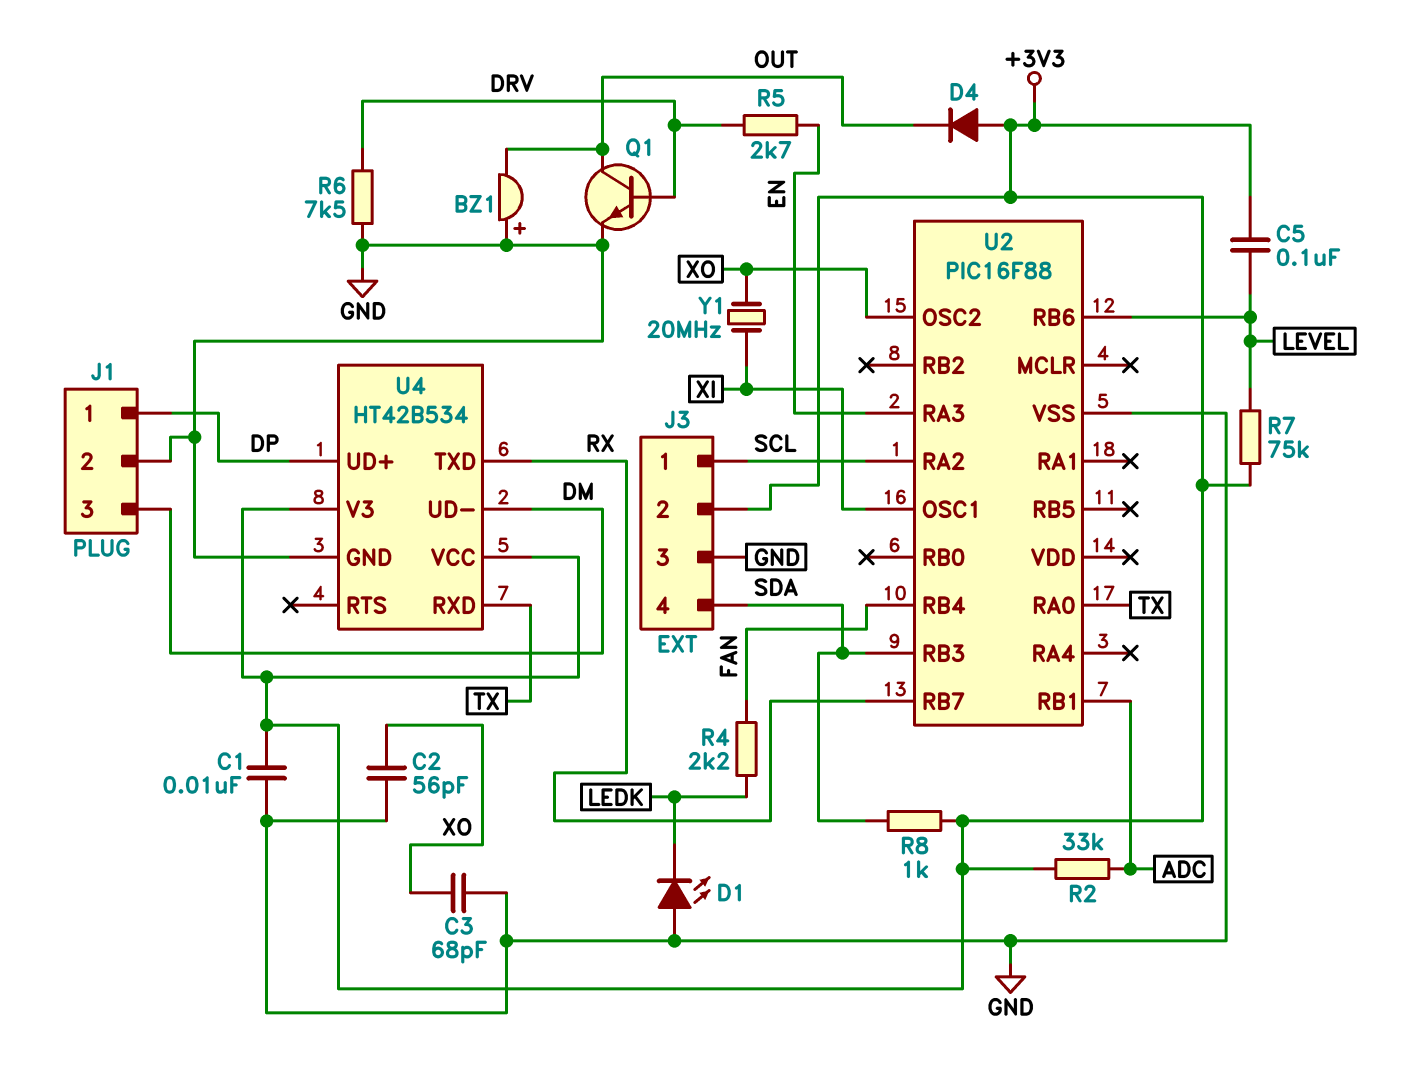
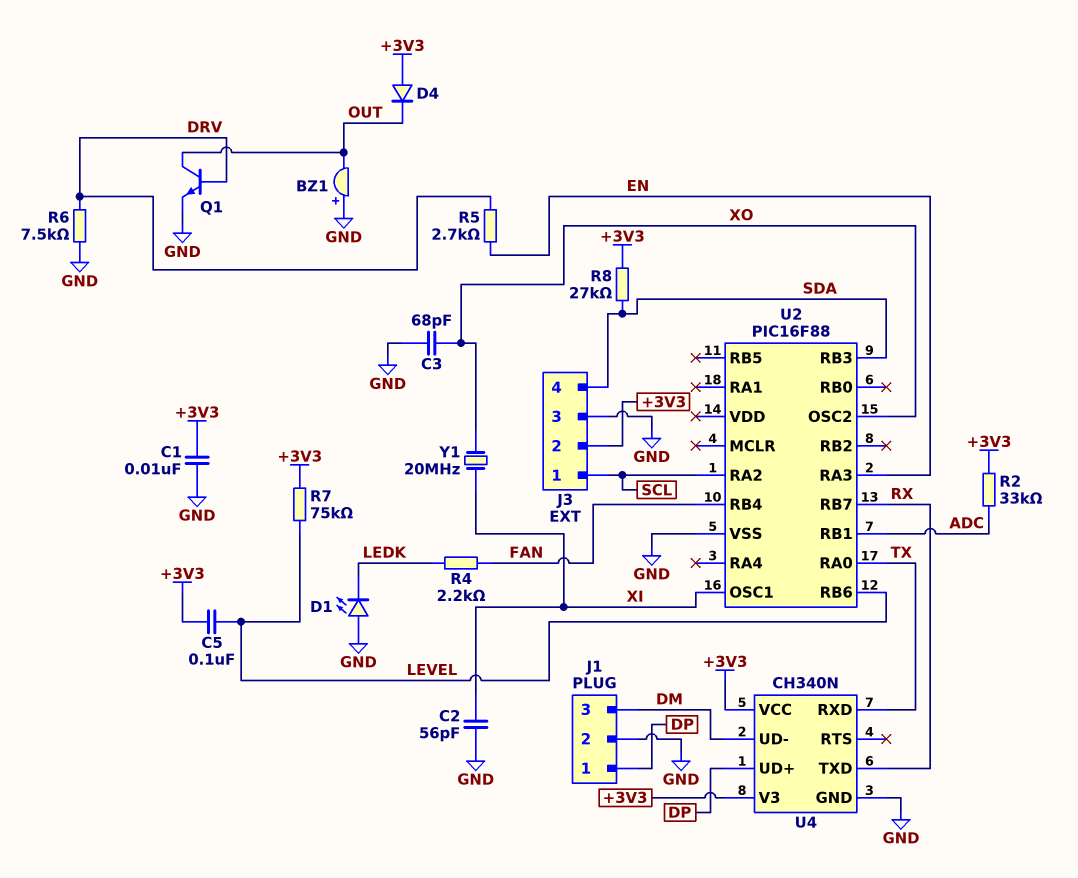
C2: 56pF (GND, XO) -> 56pF (GND, XI)
R8: 1k (+3V3, SDA) -> 27k (+3V3, SDA)
U4: HT42B534 -> CH340N

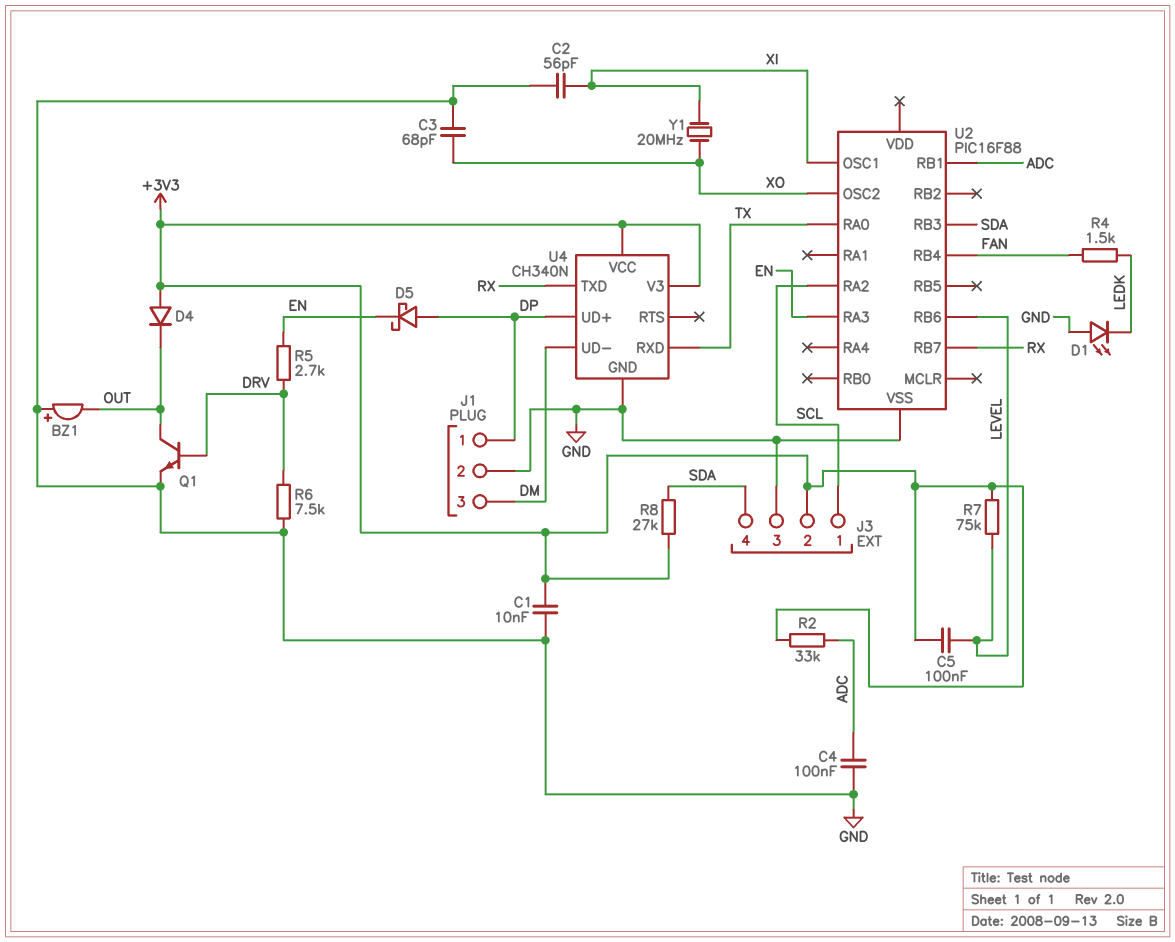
C4: none -> 100nF (ADC, GND)
D5: none -> schottky (A DP, K EN)
R4: 2.2k (FAN, LEDK) -> 1.5k (FAN, LEDK)

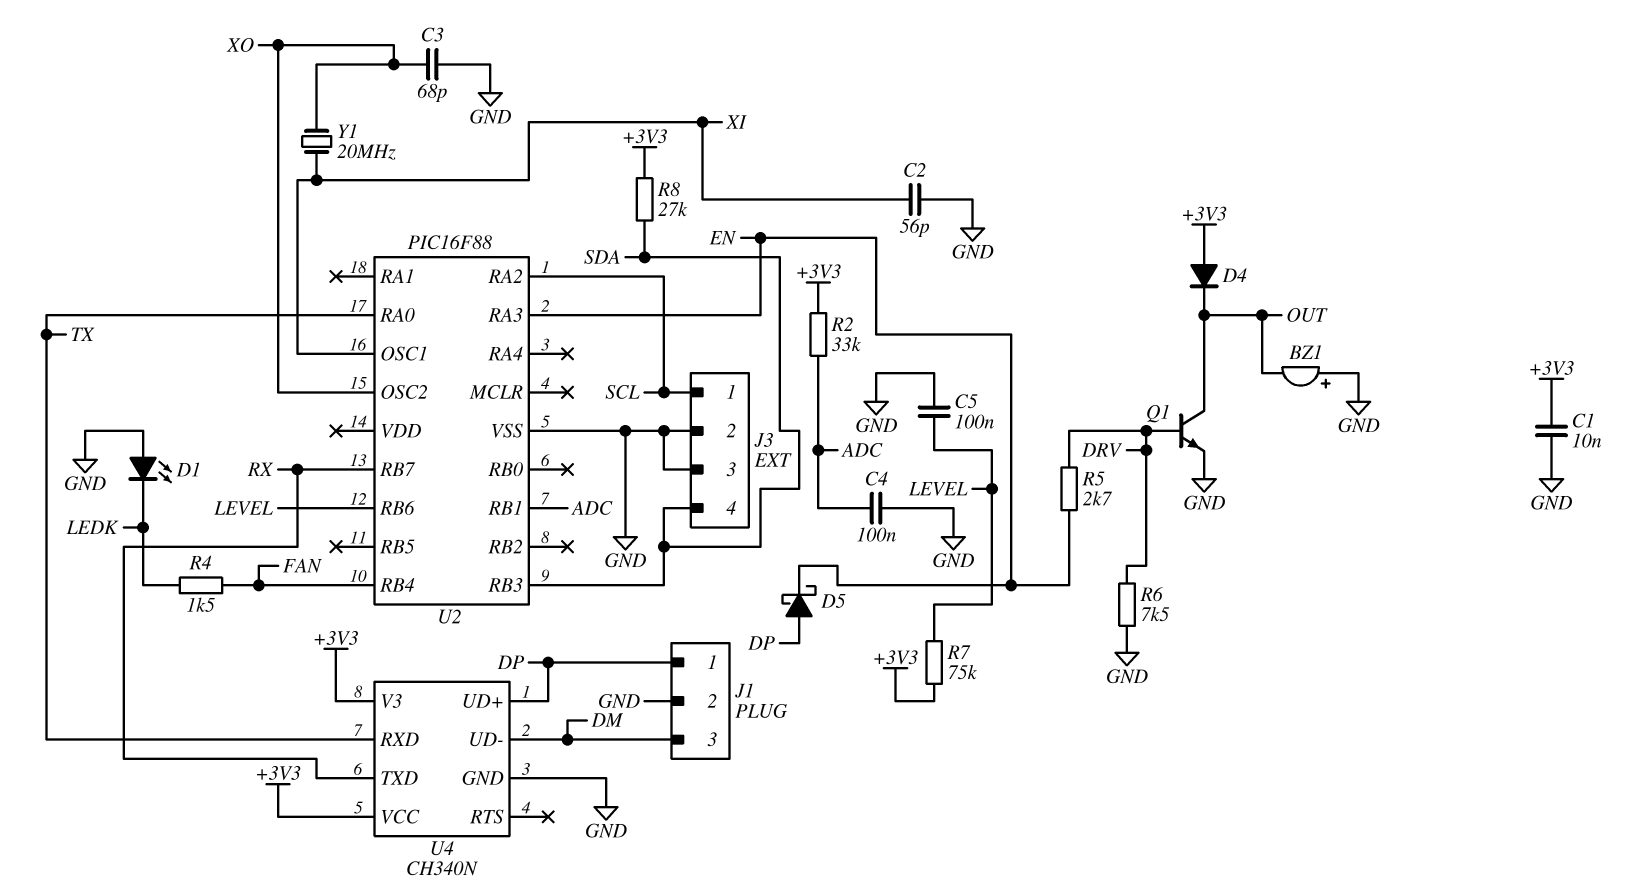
C5: 100nF (+3V3, LEVEL) -> 100nF (GND, LEVEL)
J3 pin 2: +3V3 -> GND

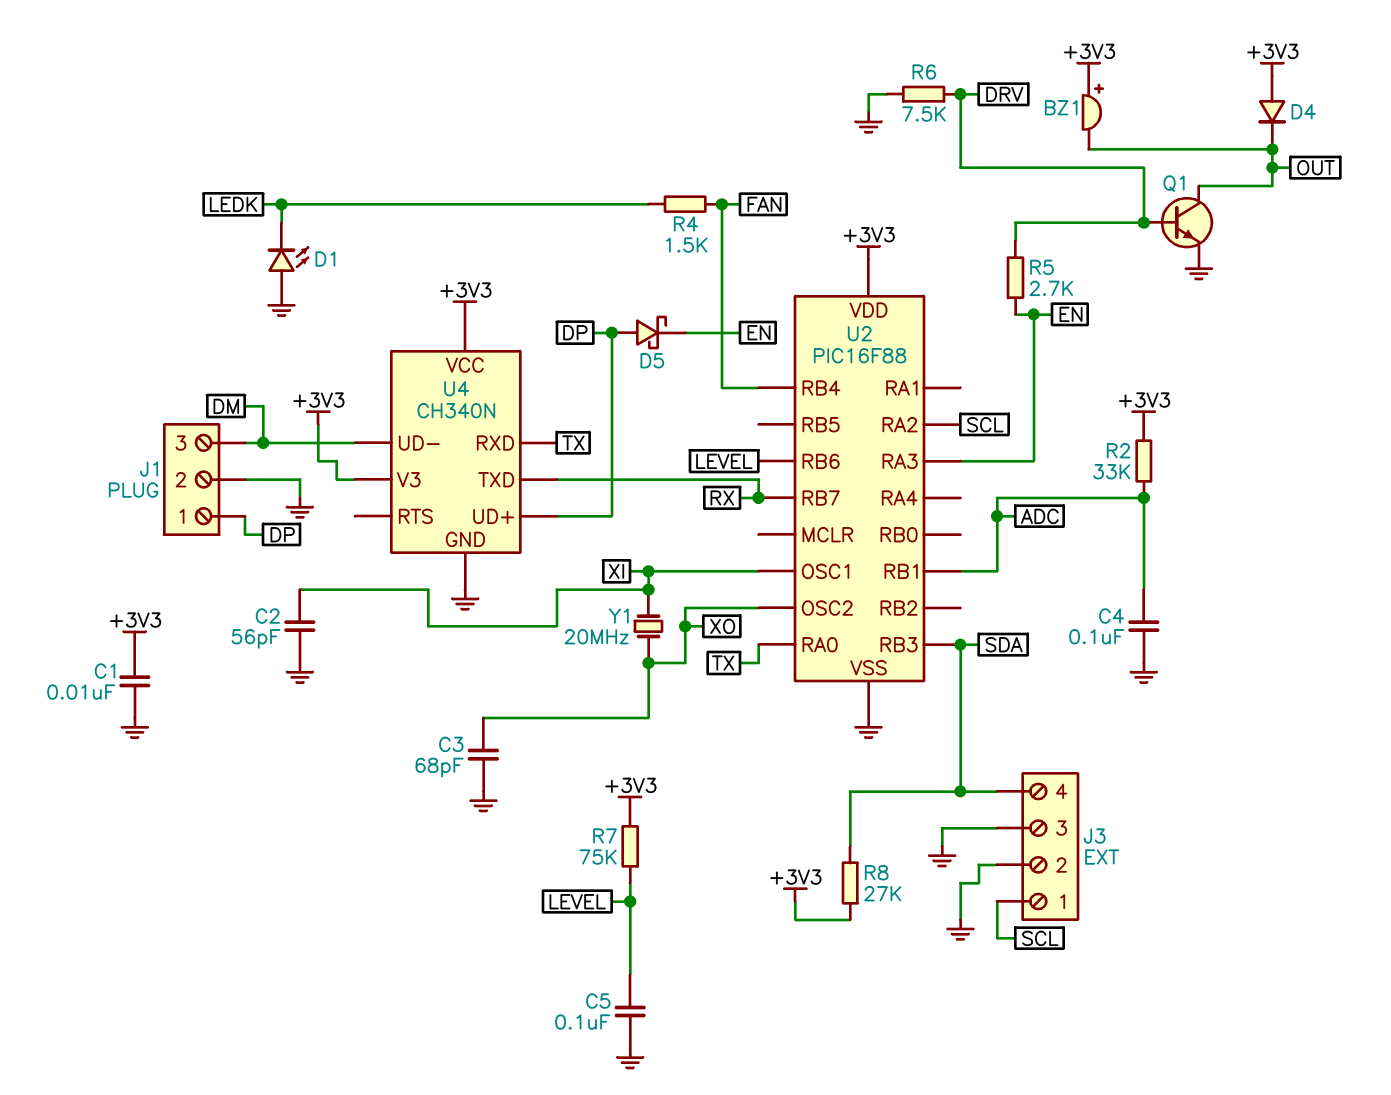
BZ1: buzzer (plus GND, minus OUT) -> buzzer (plus +3V3, minus OUT)
U2 pin VDD: none -> +3V3

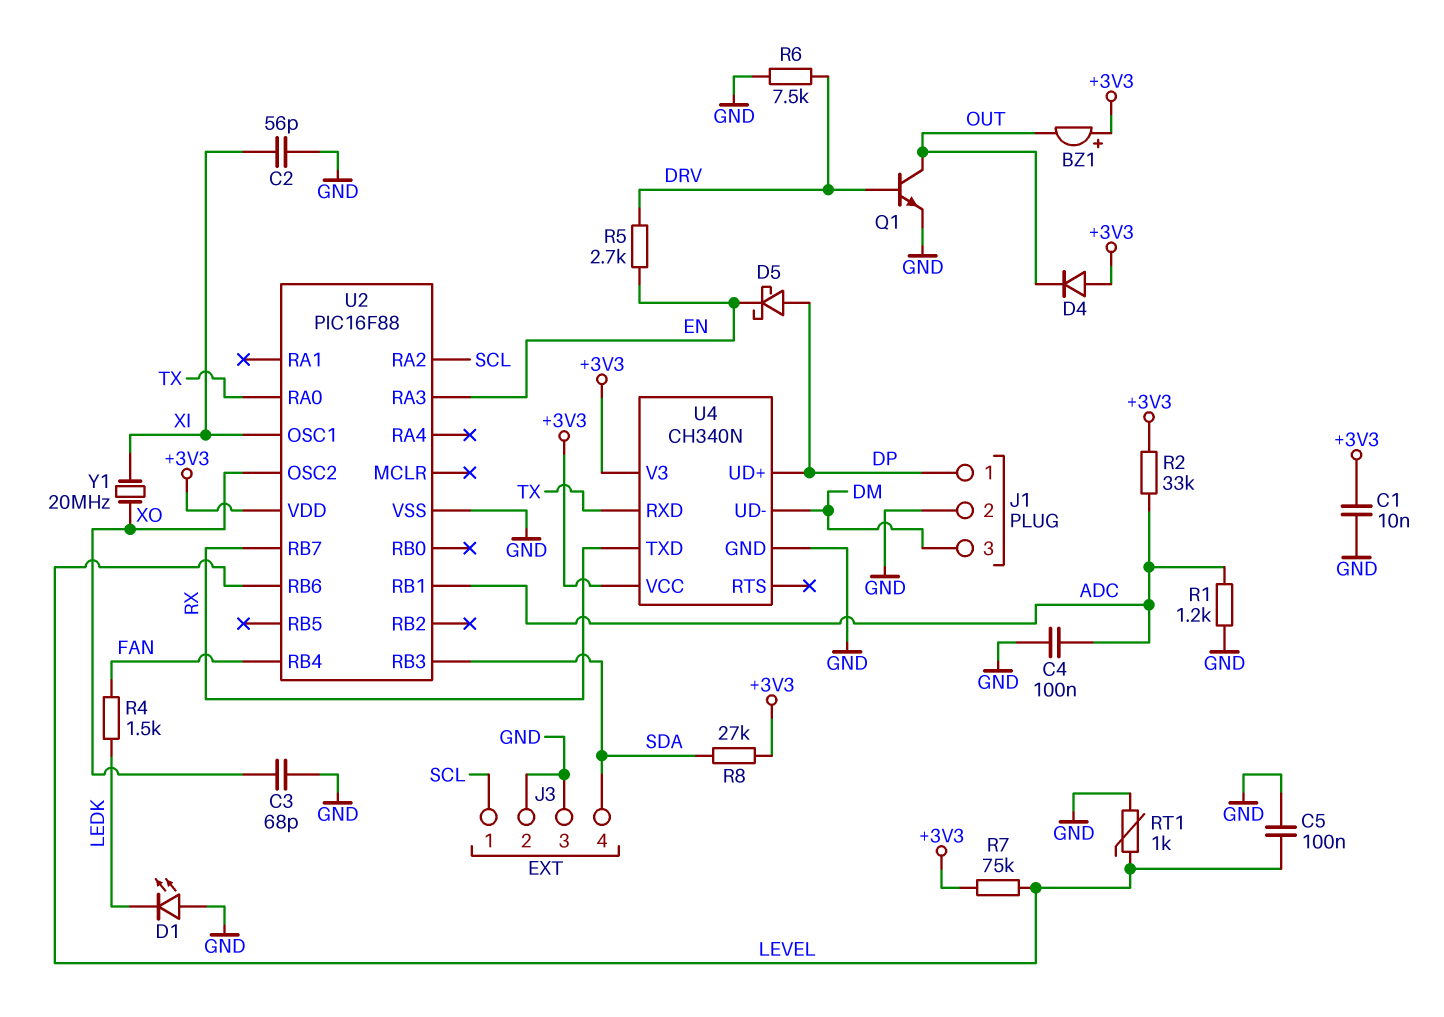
R1: none -> 1.2k (ADC, GND)
RT1: none -> 1k (GND, LEVEL)

